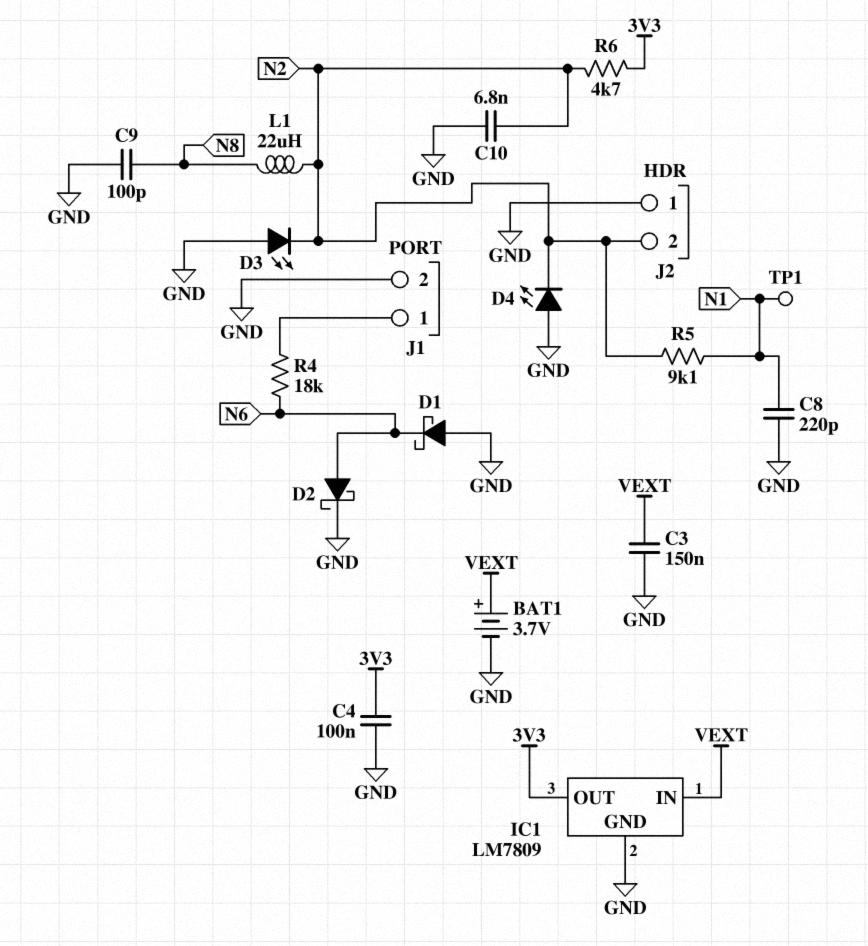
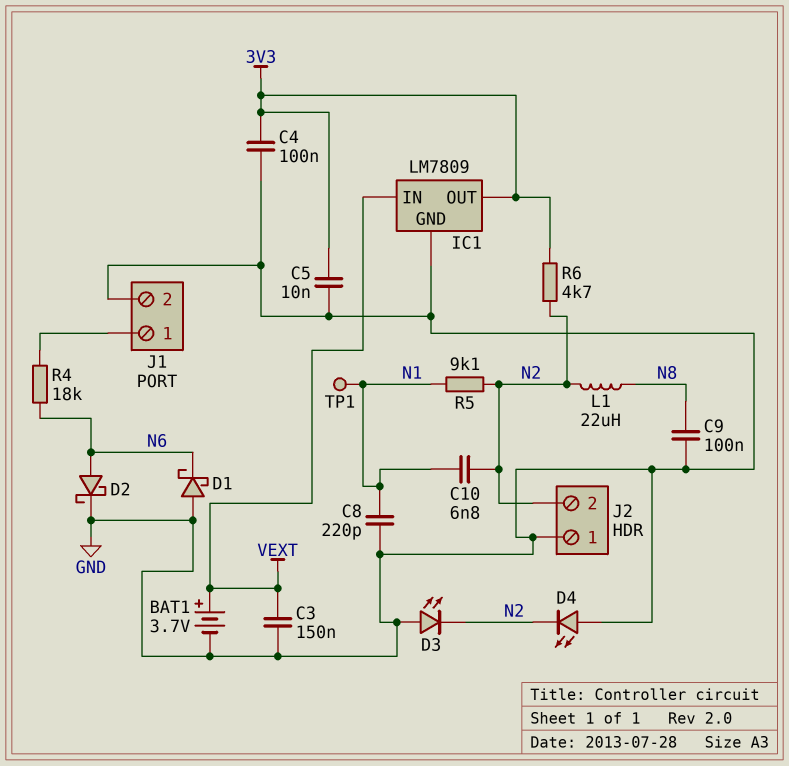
C5: none -> 10nF (3V3, GND)
C9: 100pF (GND, N8) -> 100nF (GND, N8)
C10: 6.8nF (GND, N2) -> 6.8nF (N1, N2)

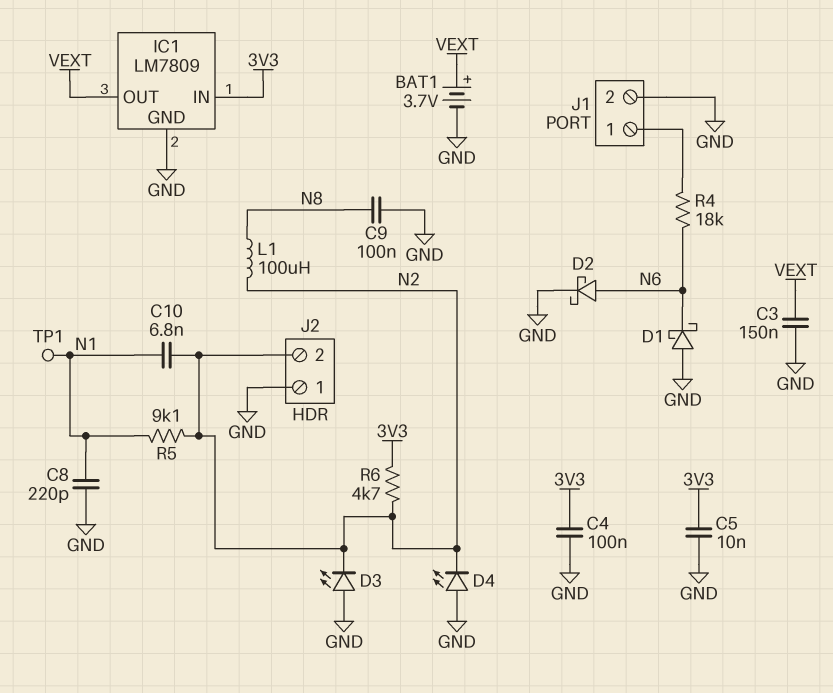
IC1 pin IN: VEXT -> 3V3
IC1 pin OUT: 3V3 -> VEXT
L1: 22uH (N2, N8) -> 100uH (N2, N8)

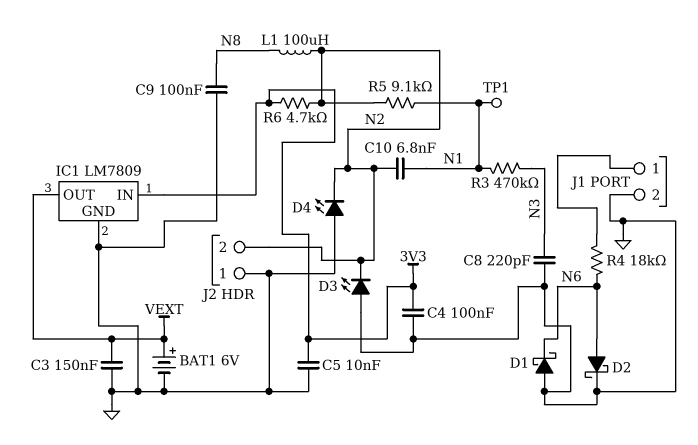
BAT1: 3.7V (plus VEXT, minus GND) -> 6V (plus VEXT, minus GND)
C8: 220pF (GND, N1) -> 220pF (GND, N3)
R3: none -> 470k (N1, N3)

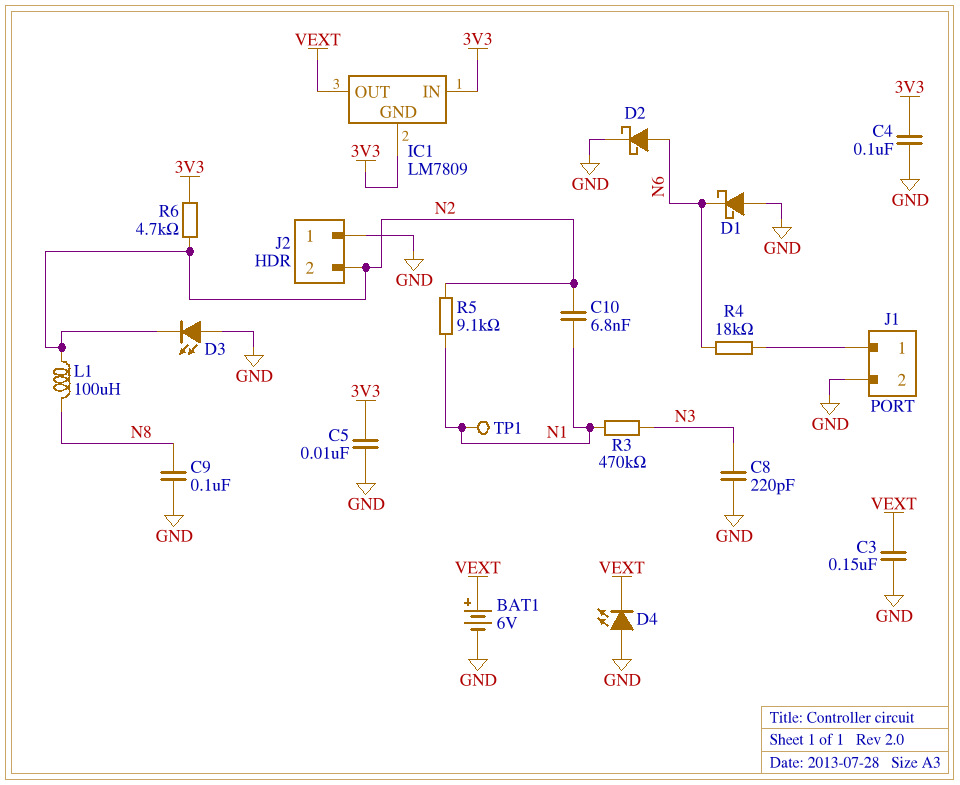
D4: LED (A GND, K N2) -> LED (A GND, K VEXT)
IC1 pin GND: GND -> 3V3

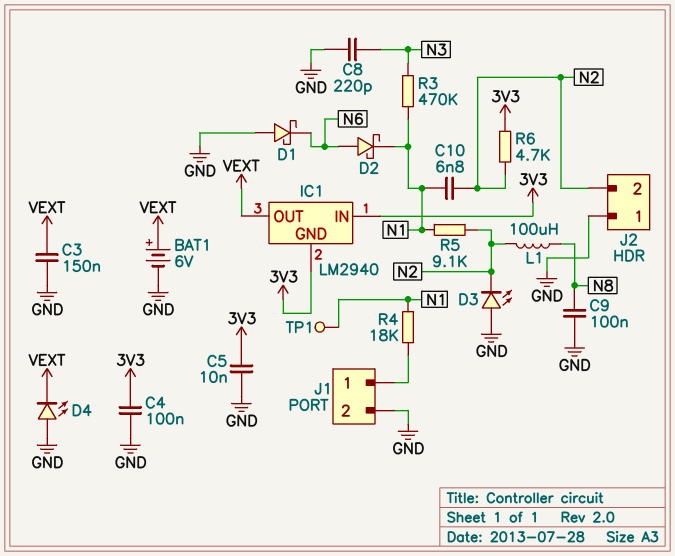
D2: schottky (A N6, K GND) -> schottky (A N6, K N1)
IC1: LM7809 -> LM2940
R4: 18k (J1/1, N6) -> 18k (J1/1, N1)

